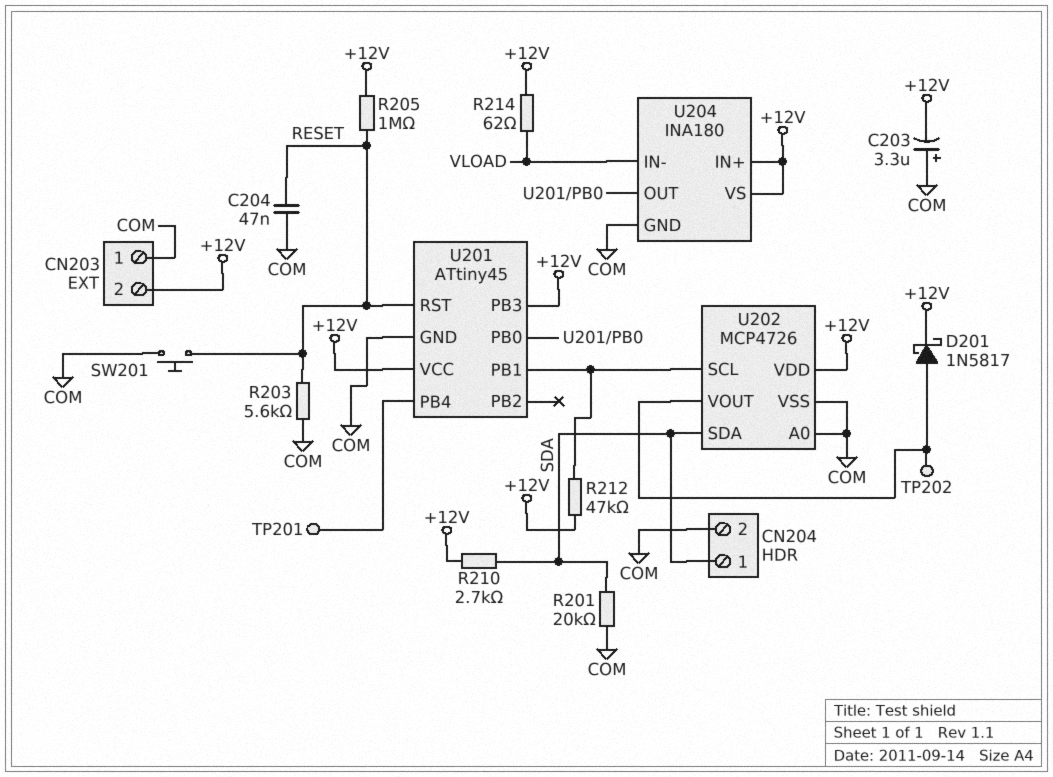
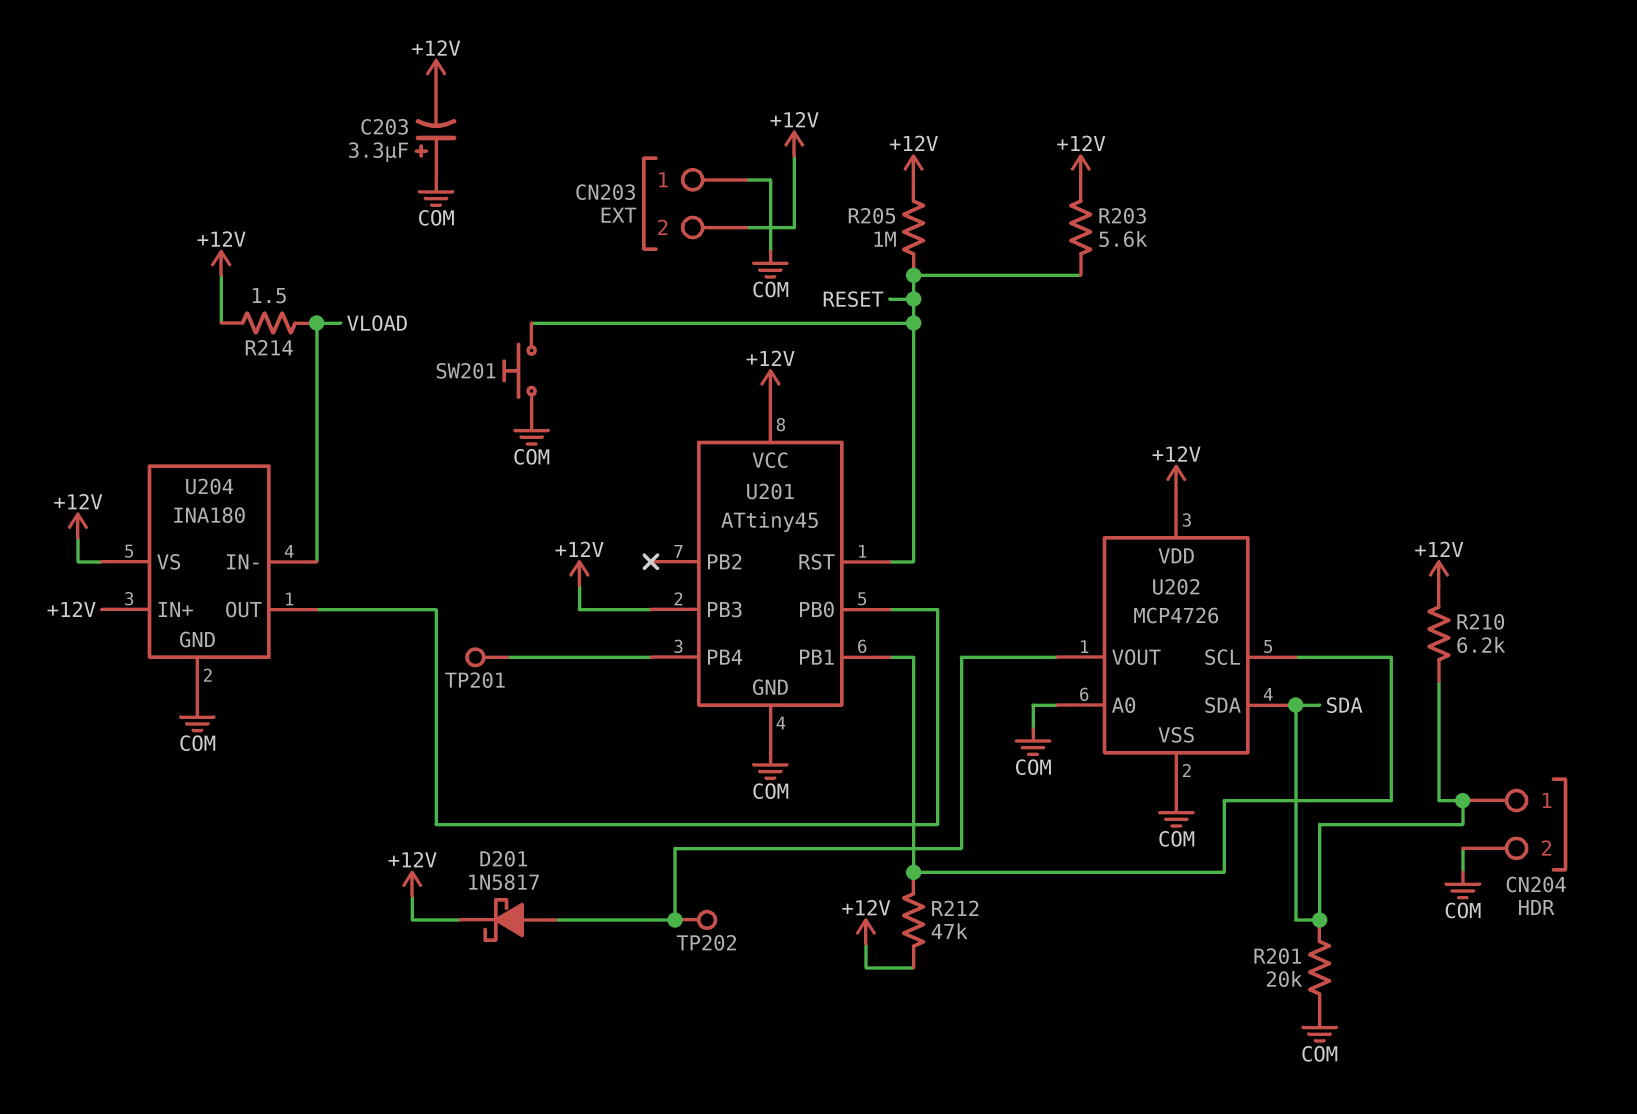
C204: 47nF (COM, RESET) -> none
R203: 5.6k (COM, RESET) -> 5.6k (+12V, RESET)
R210: 2.7k (+12V, SDA) -> 6.2k (+12V, SDA)
R214: 62 (+12V, VLOAD) -> 1.5 (+12V, VLOAD)

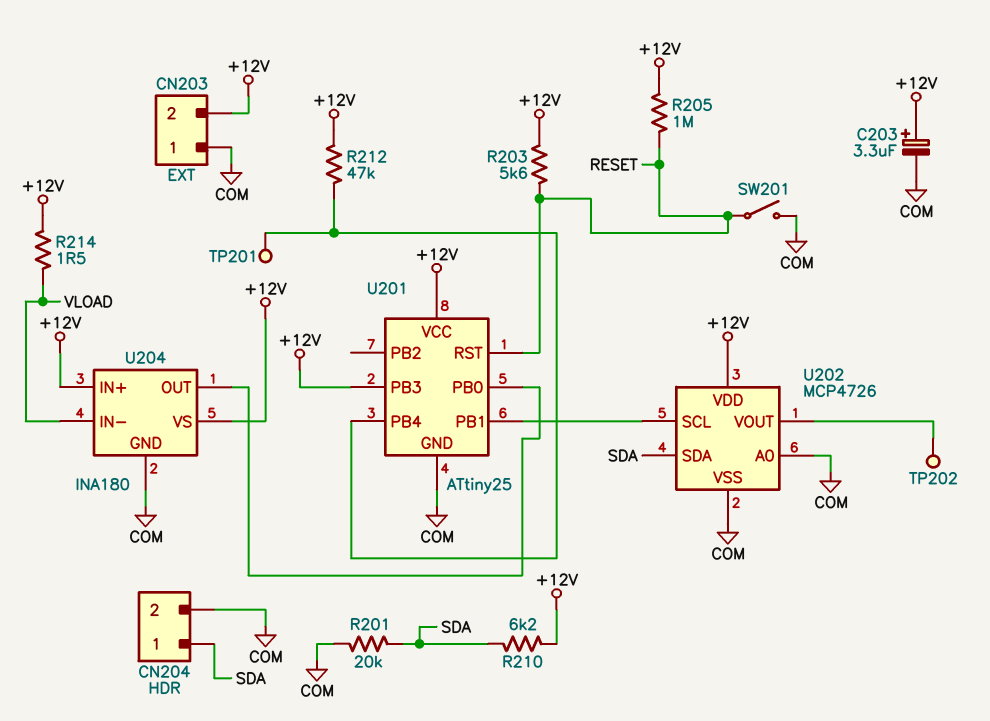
C203: 3.3uF (plus COM, minus +12V) -> 3.3uF (plus +12V, minus COM)
D201: schottky 1N5817 (A U202/VOUT, K +12V) -> none
R212: 47k (+12V, U201/PB1) -> 47k (+12V, U201/PB4)
SW201: button (COM, RESET) -> switch (COM, RESET)
U201: ATtiny45 -> ATtiny25

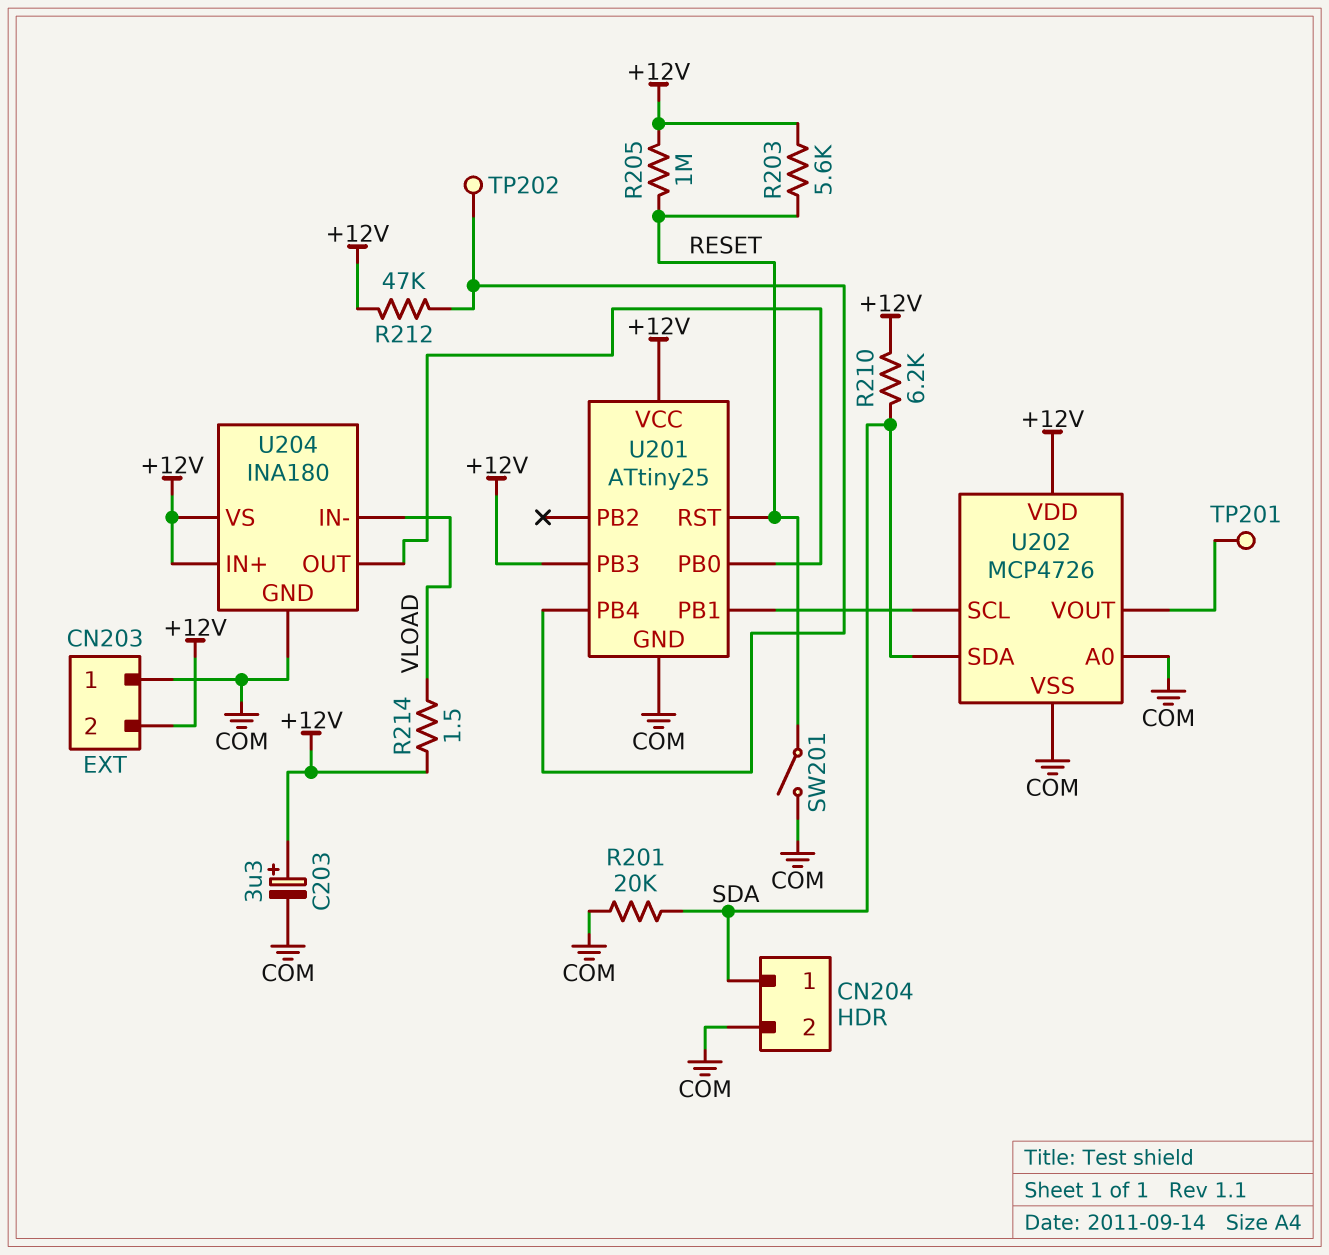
TP201: test point (U201/PB4) -> test point (U202/VOUT)
TP202: test point (U202/VOUT) -> test point (U201/PB4)

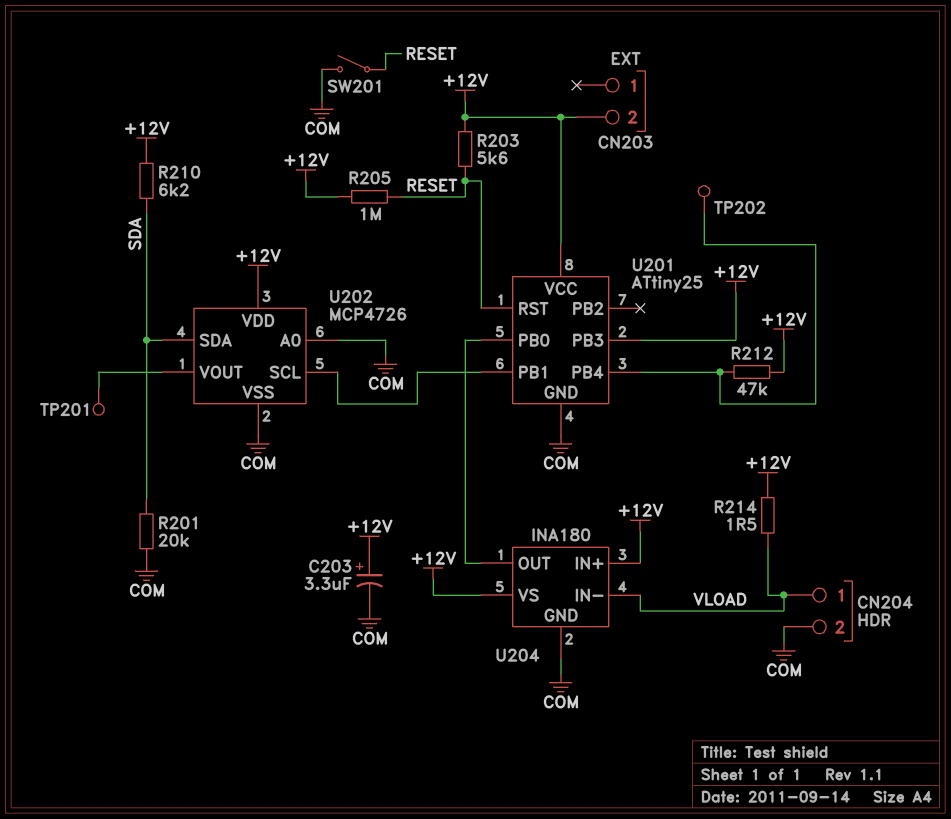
CN203 pin 1: COM -> none
CN204 pin 1: SDA -> VLOAD

